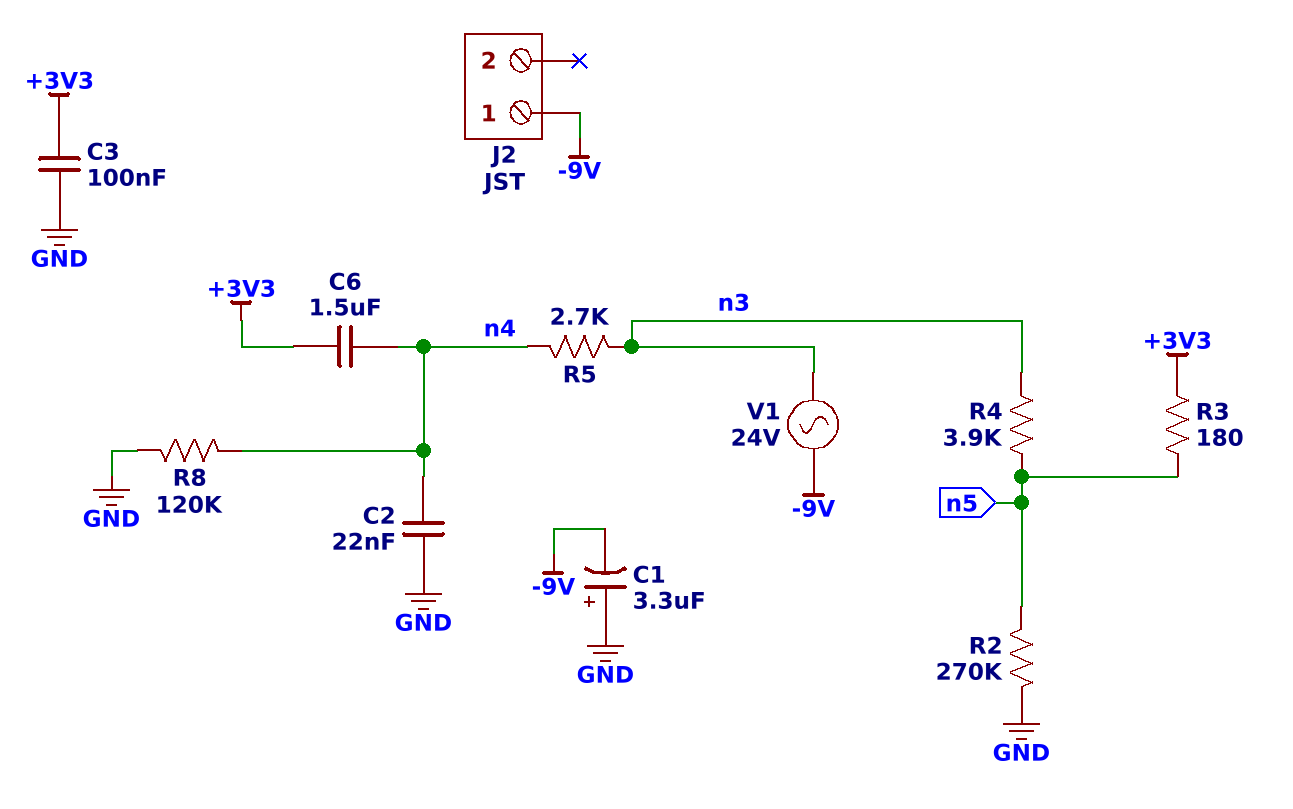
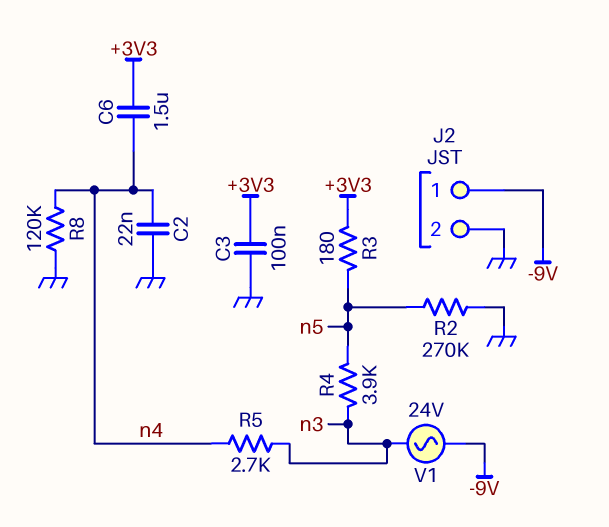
C1: 3.3uF (plus GND, minus -9V) -> none
J2 pin 2: none -> GND

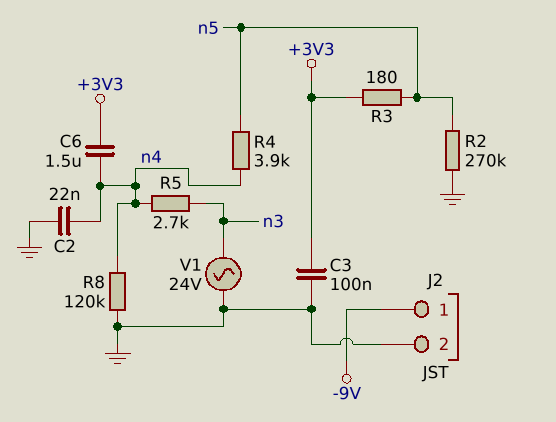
R4: 3.9k (n3, n5) -> 3.9k (n4, n5)
V1: AC 24V (-9V, n3) -> AC 24V (GND, n3)

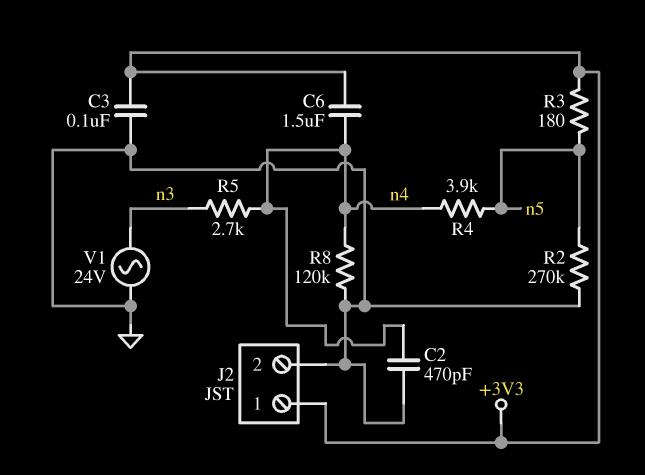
C2: 22nF (GND, n4) -> 470pF (GND, n4)
J2 pin 1: -9V -> +3V3

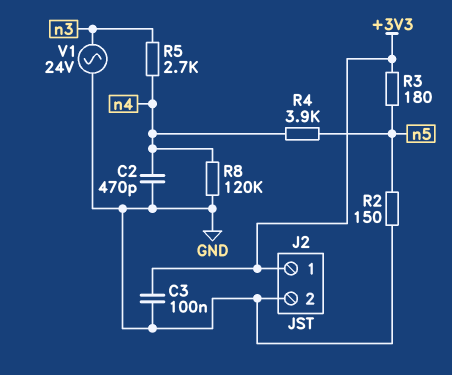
C6: 1.5uF (+3V3, n4) -> none
R2: 270k (GND, n5) -> 150 (GND, n5)

